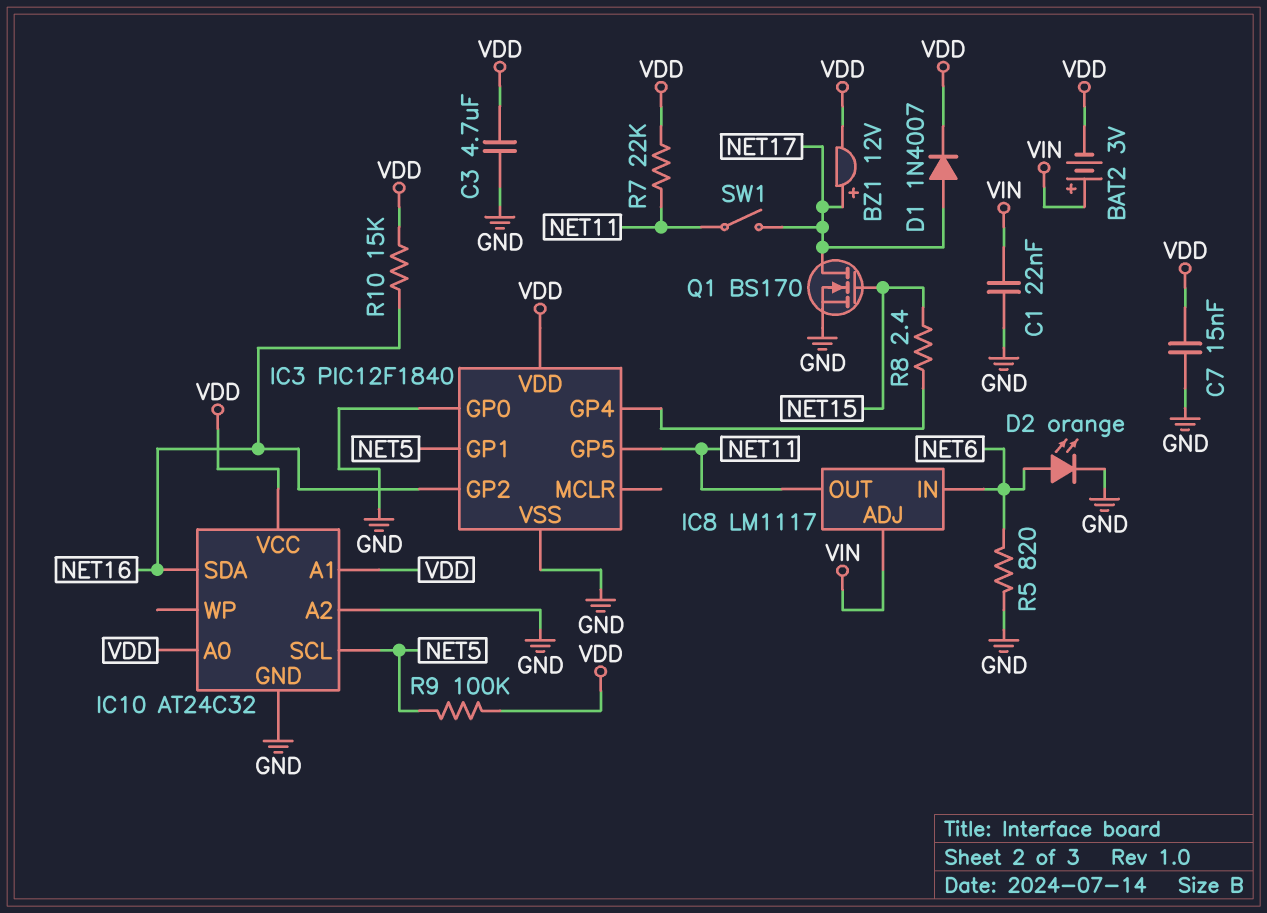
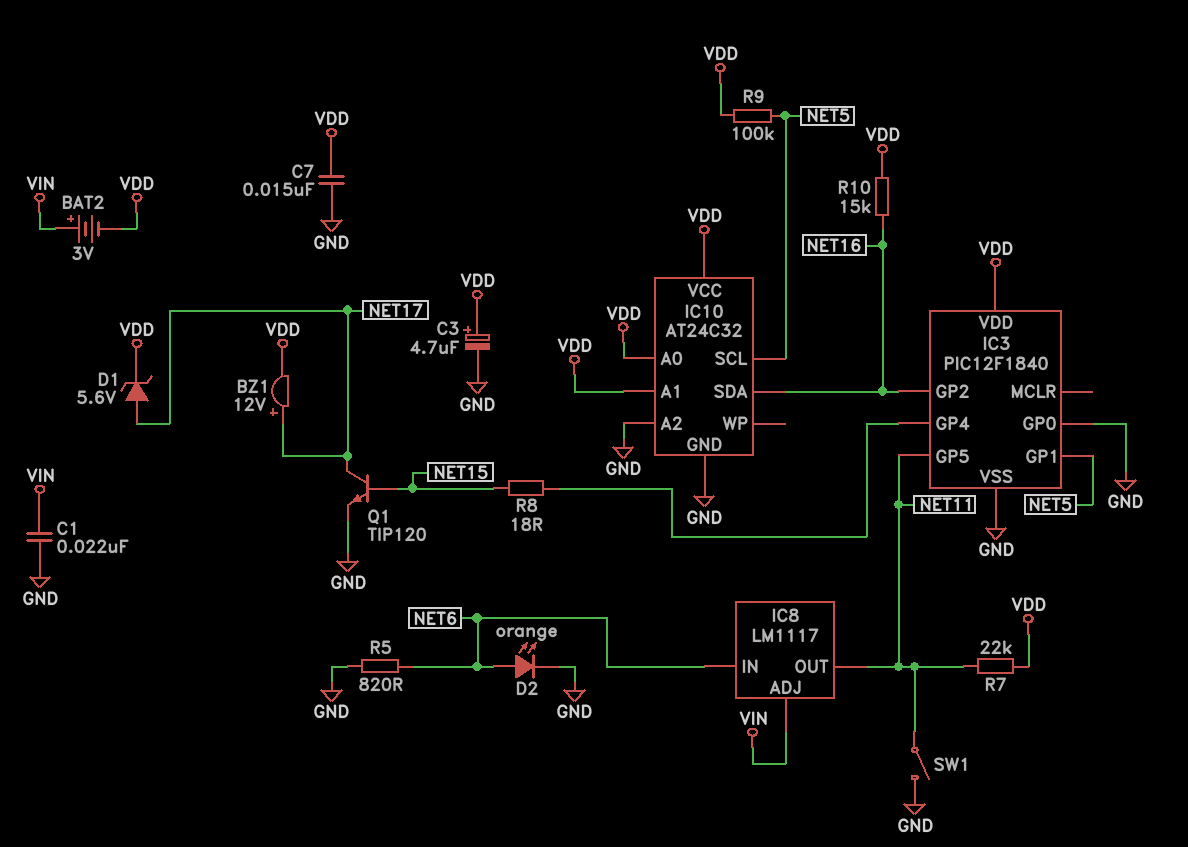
C3: 4.7uF (GND, VDD) -> 4.7uF (plus VDD, minus GND)
D1: diode 1N4007 (A NET17, K VDD) -> zener 5.6V (A NET17, K VDD)
Q1: NMOS BS170 (G NET15, D NET17, S GND) -> NPN TIP120 (B NET15, C NET17, E GND)
R8: 2.4 (IC3/GP4, NET15) -> 18 (IC3/GP4, NET15)
SW1: switch (NET11, NET17) -> switch (GND, NET11)

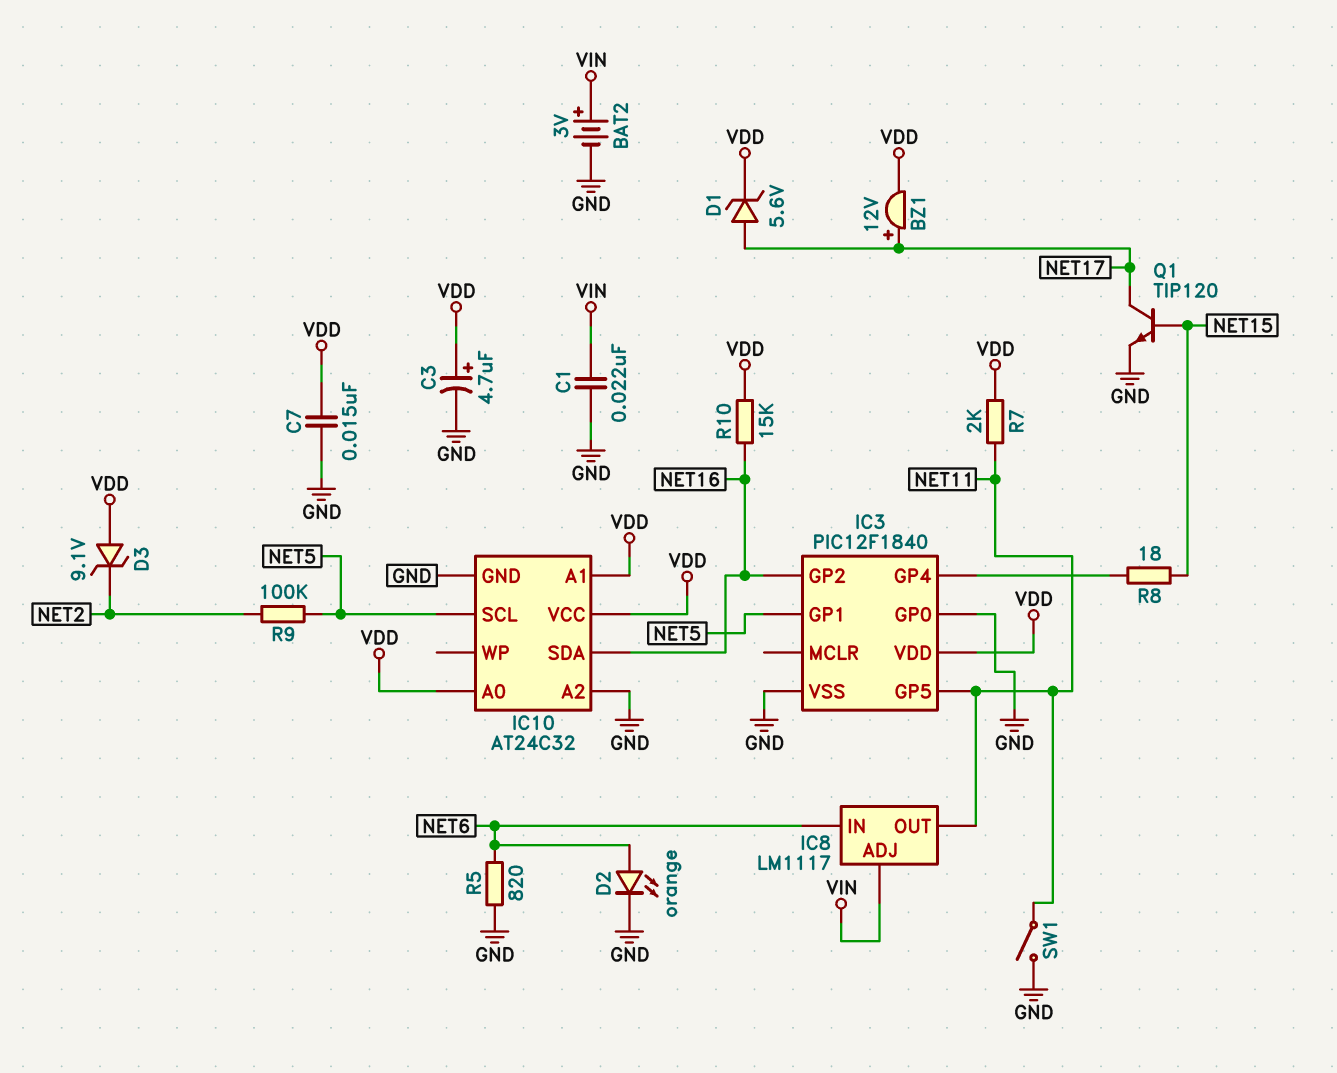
BAT2: 3V (plus VIN, minus VDD) -> 3V (plus VIN, minus GND)
D3: none -> zener 9.1V (A VDD, K NET2)
R7: 22k (NET11, VDD) -> 2k (NET11, VDD)
R9: 100k (NET5, VDD) -> 100k (NET2, NET5)

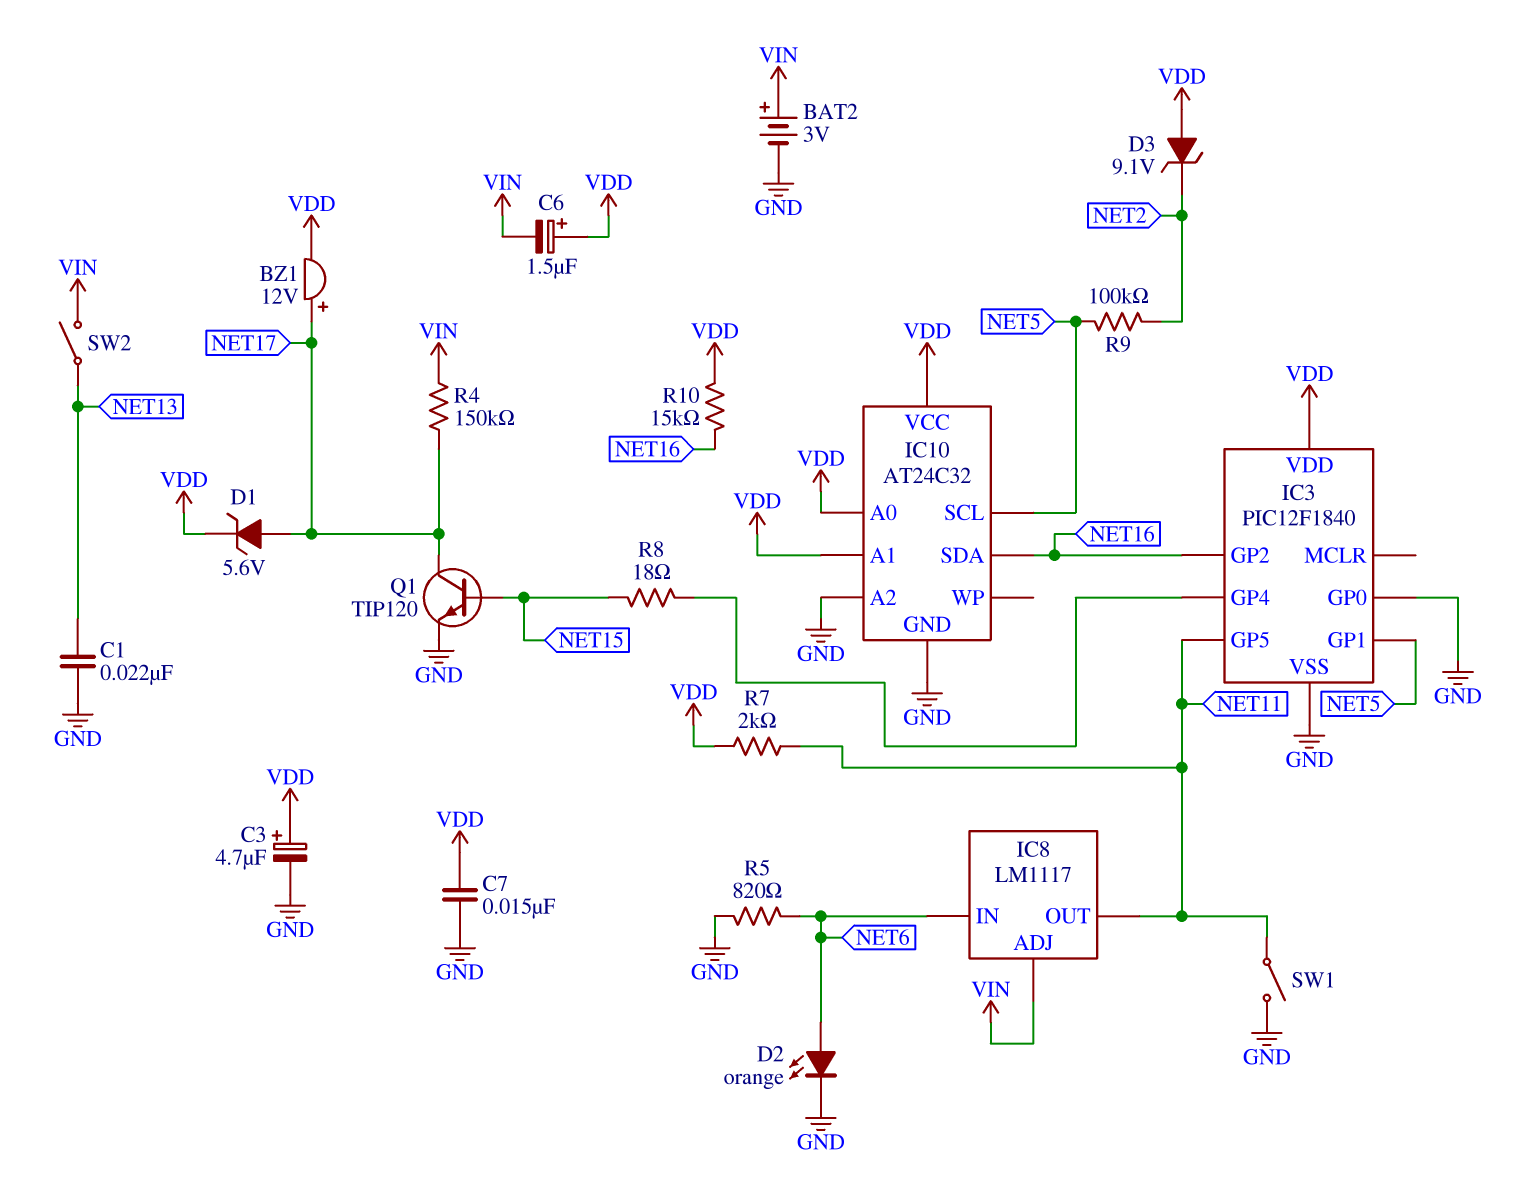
C1: 22nF (GND, VIN) -> 22nF (GND, NET13)
C6: none -> 1.5uF (plus VDD, minus VIN)
R4: none -> 150k (NET17, VIN)
SW2: none -> switch (NET13, VIN)

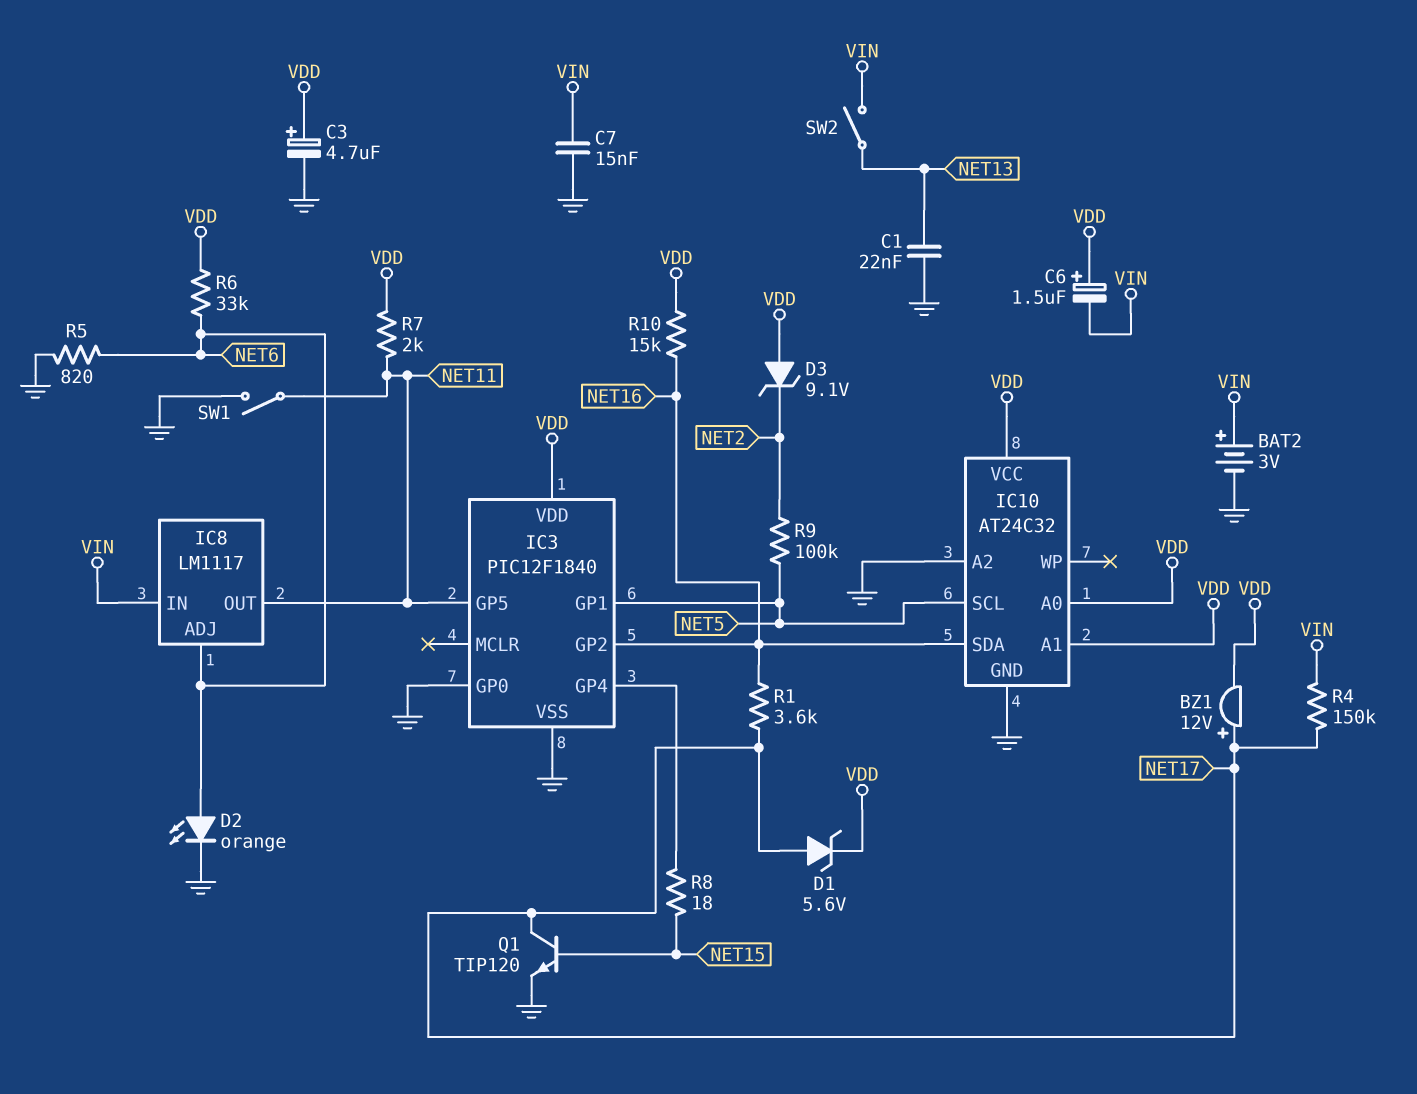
C7: 15nF (GND, VDD) -> 15nF (GND, VIN)
IC8 pin ADJ: VIN -> NET6
IC8 pin IN: NET6 -> VIN
R1: none -> 3.6k (NET16, NET17)
R6: none -> 33k (NET6, VDD)

